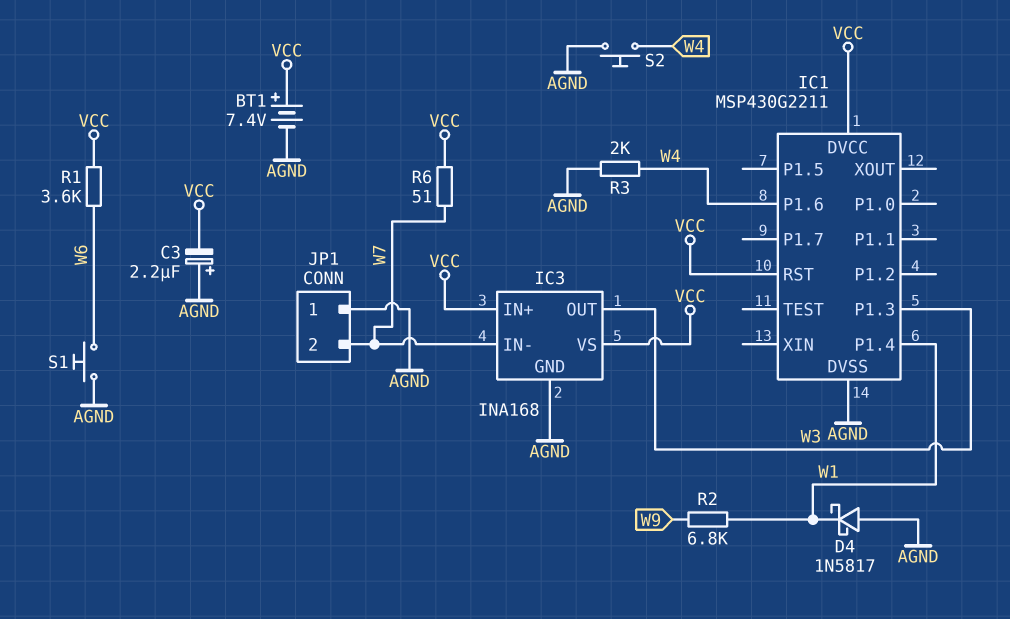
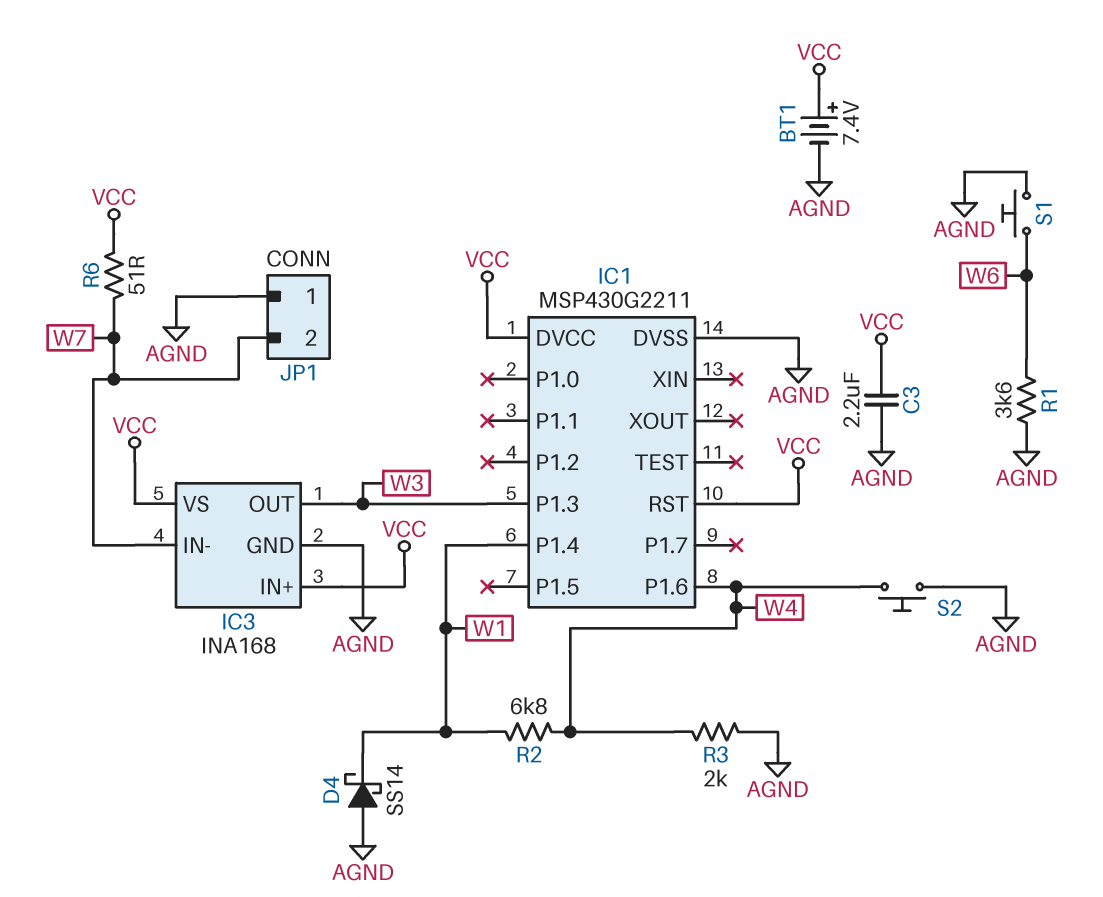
C3: 2.2uF (plus AGND, minus VCC) -> 2.2uF (AGND, VCC)
D4: schottky 1N5817 (A AGND, K W1) -> schottky SS14 (A AGND, K W1)
R1: 3.6k (VCC, W6) -> 3.6k (AGND, W6)
R2: 6.8k (W1, W9) -> 6.8k (W1, W4)

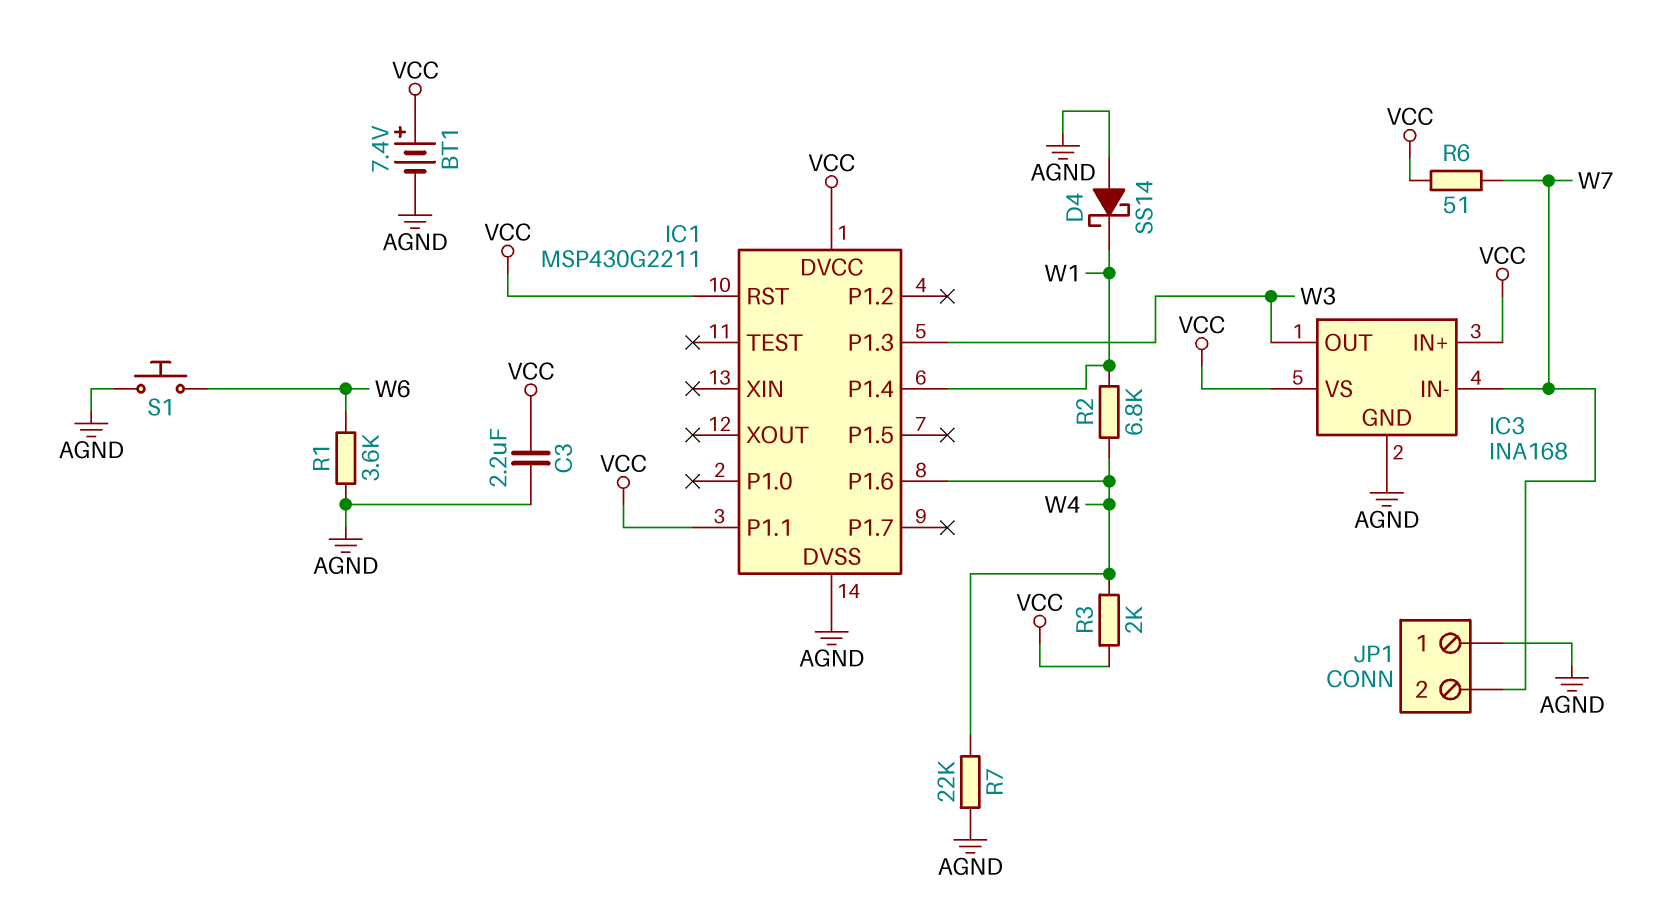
IC1 pin P1.1: none -> VCC
R3: 2k (AGND, W4) -> 2k (VCC, W4)
R7: none -> 22k (AGND, W4)
S2: button (AGND, W4) -> none

